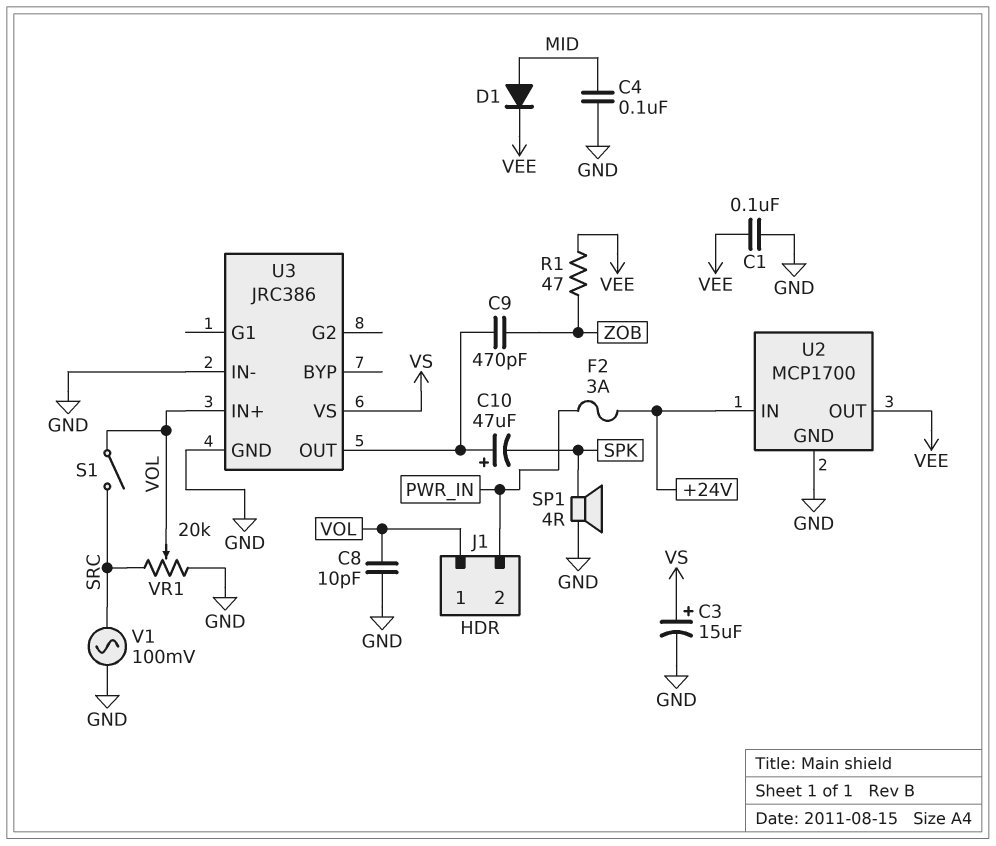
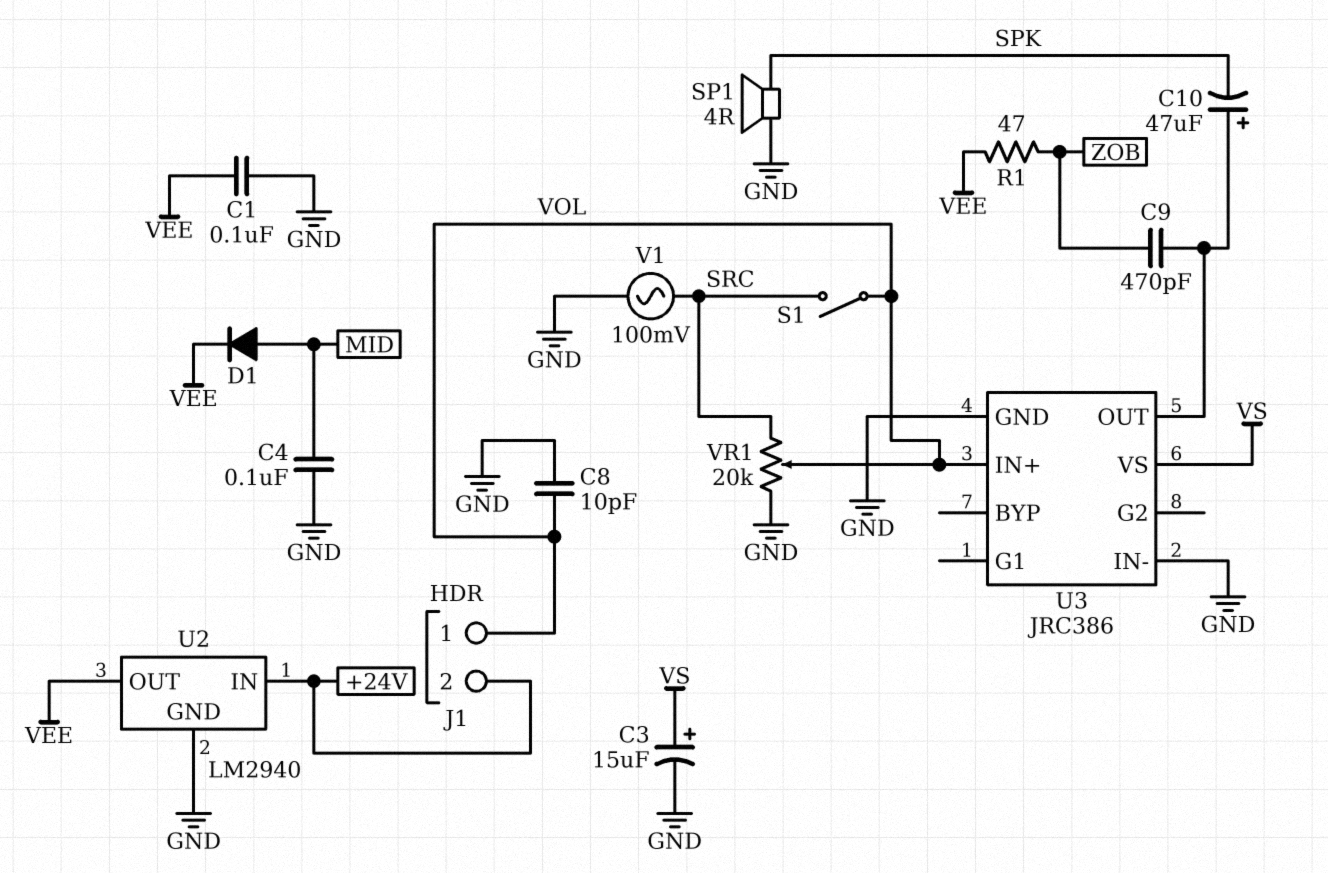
F2: 3A (+24V, PWR_IN) -> none
J1 pin 2: PWR_IN -> +24V
U2: MCP1700 -> LM2940

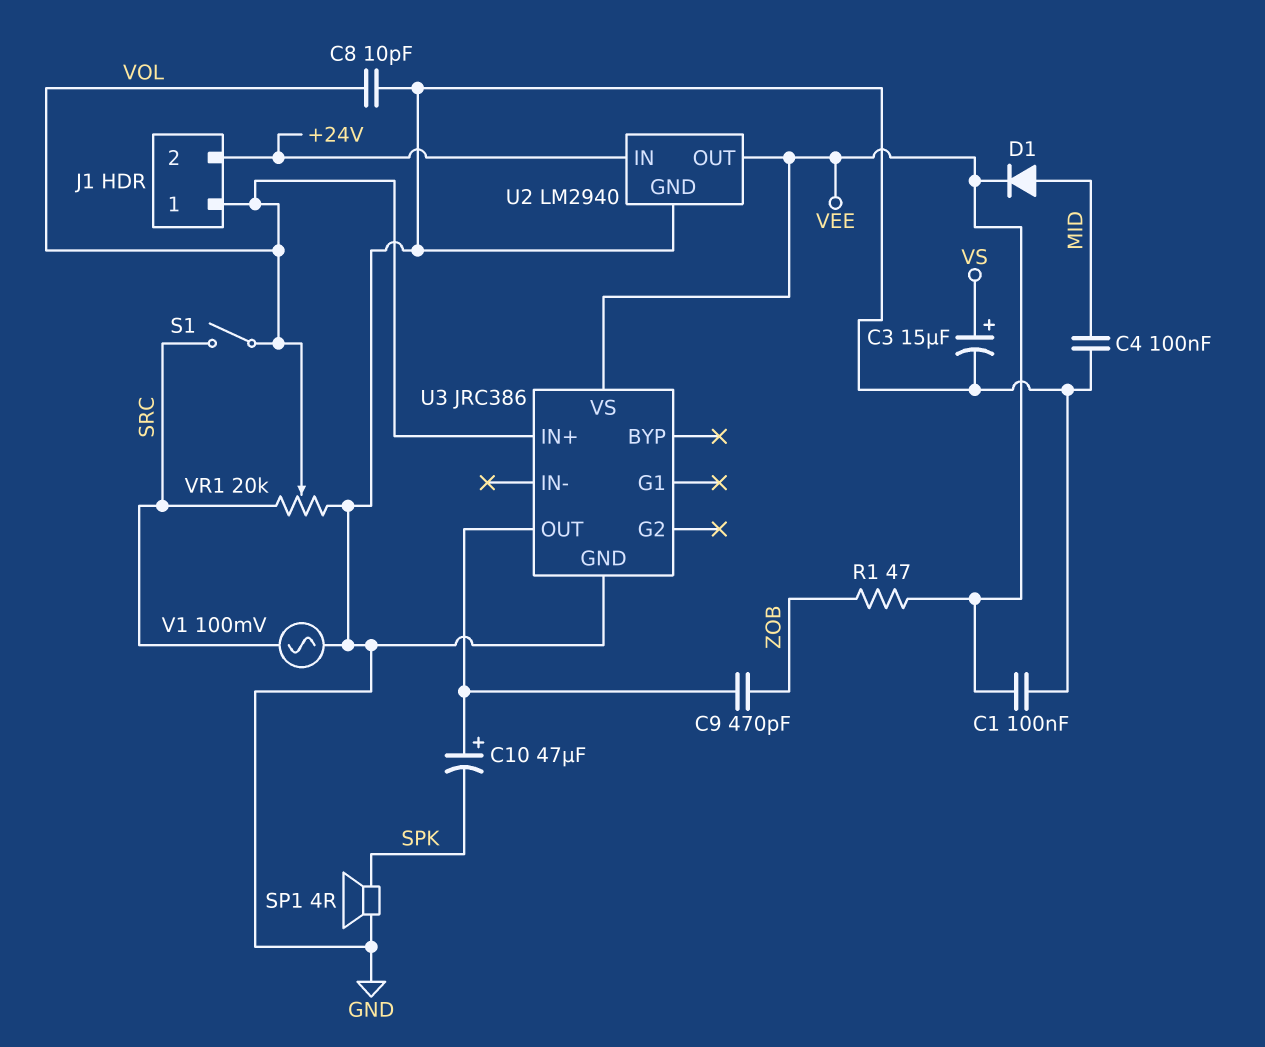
U3 pin IN-: GND -> none
U3 pin VS: VS -> VEE

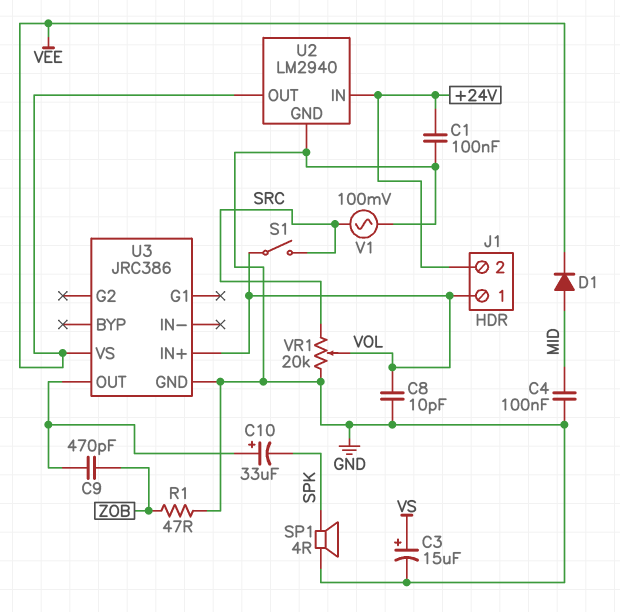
C1: 100nF (GND, VEE) -> 100nF (+24V, GND)
C10: 47uF (plus U3/OUT, minus SPK) -> 33uF (plus U3/OUT, minus SPK)
R1: 47 (VEE, ZOB) -> 47 (GND, ZOB)

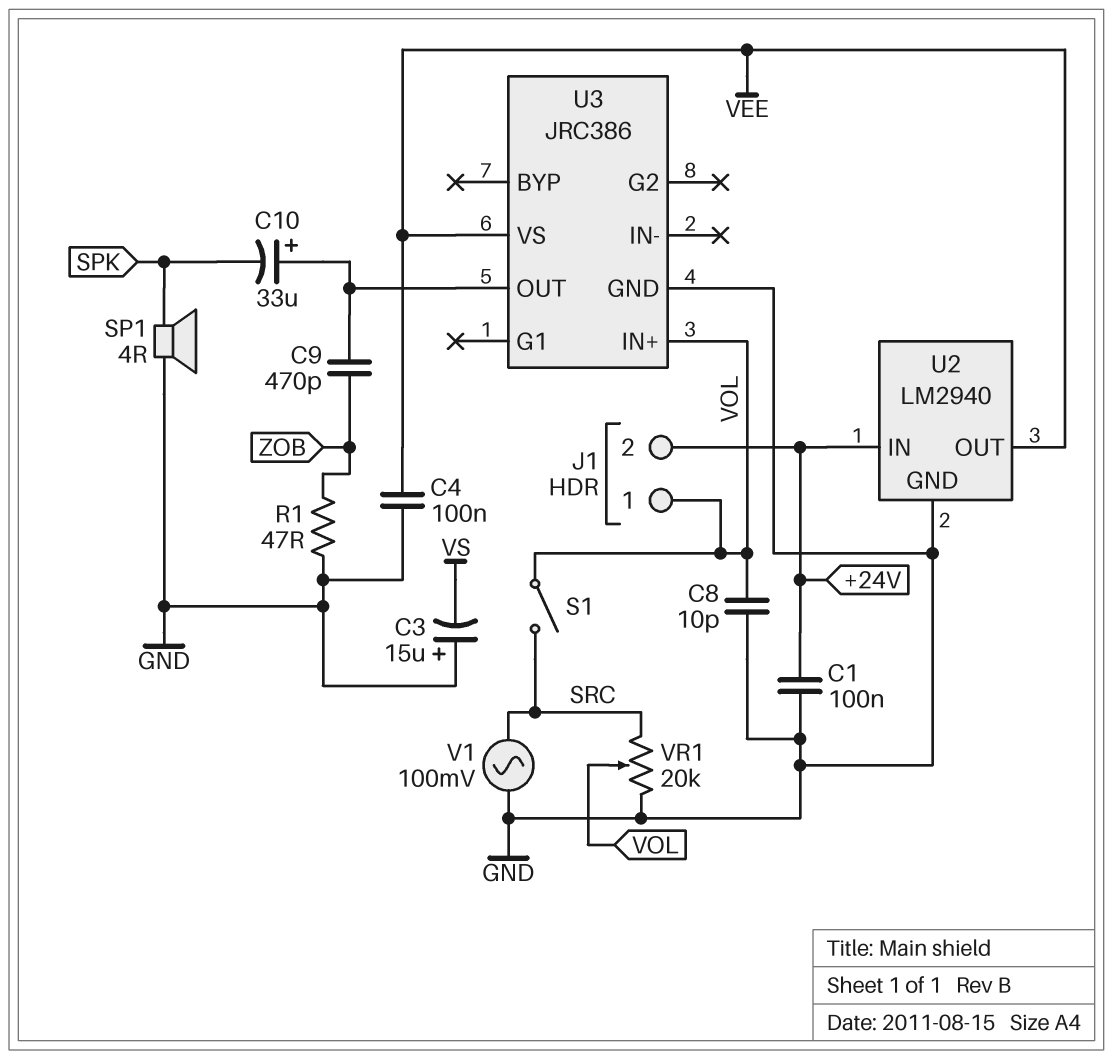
C3: 15uF (plus VS, minus GND) -> 15uF (plus GND, minus VS)
C4: 100nF (GND, MID) -> 100nF (GND, VEE)
D1: diode (A MID, K VEE) -> none

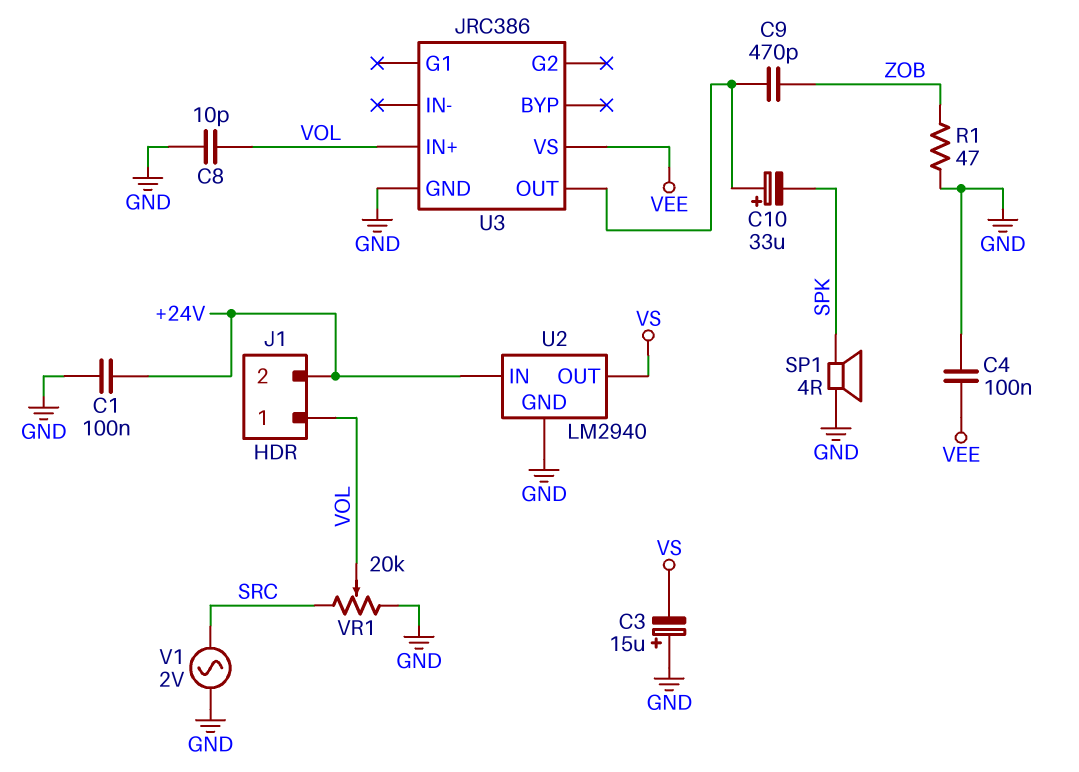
S1: switch (SRC, VOL) -> none
U2 pin OUT: VEE -> VS
V1: AC 100mV (GND, SRC) -> AC 2V (GND, SRC)

